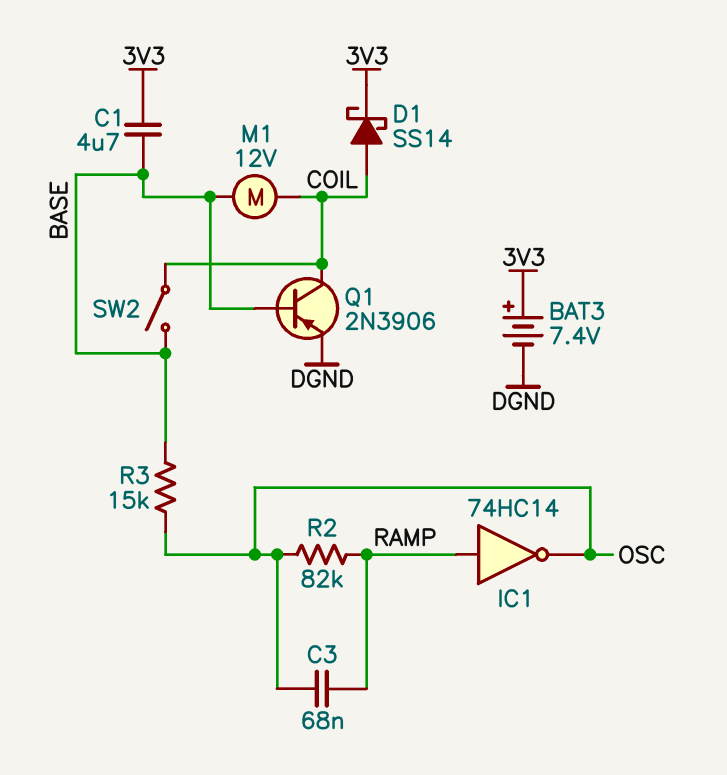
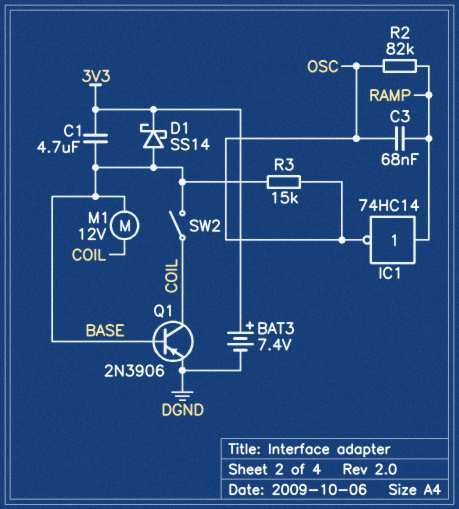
D1: schottky SS14 (A COIL, K 3V3) -> schottky SS14 (A BASE, K 3V3)

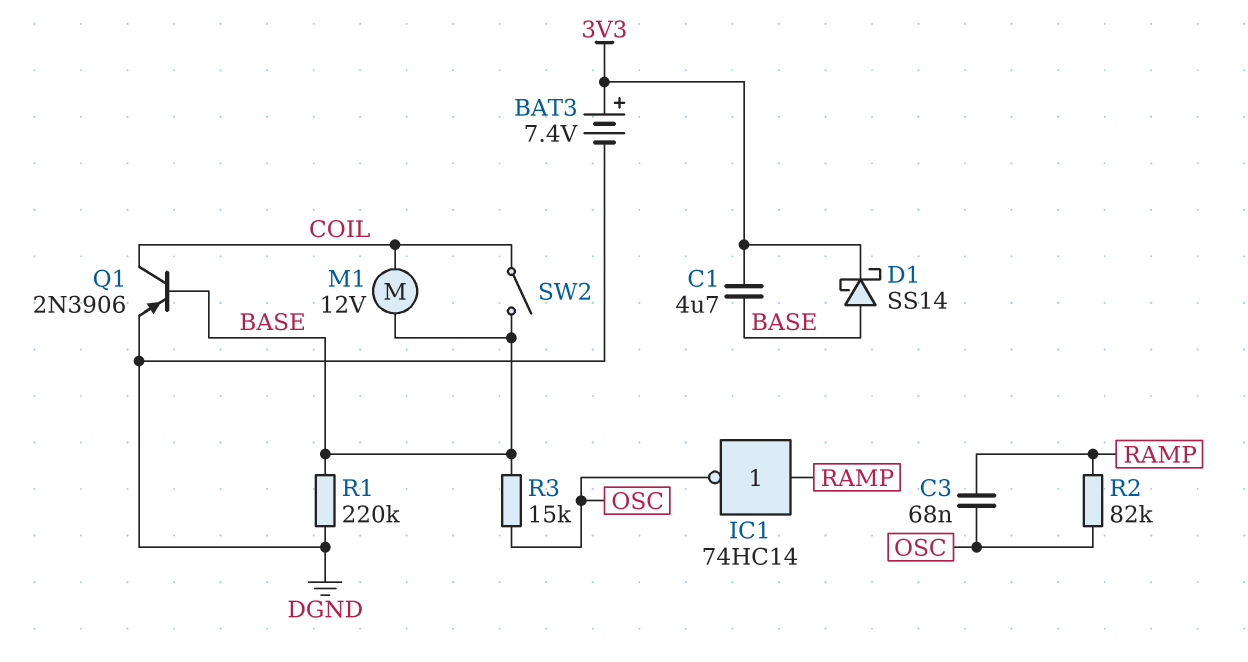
R1: none -> 220k (BASE, DGND)

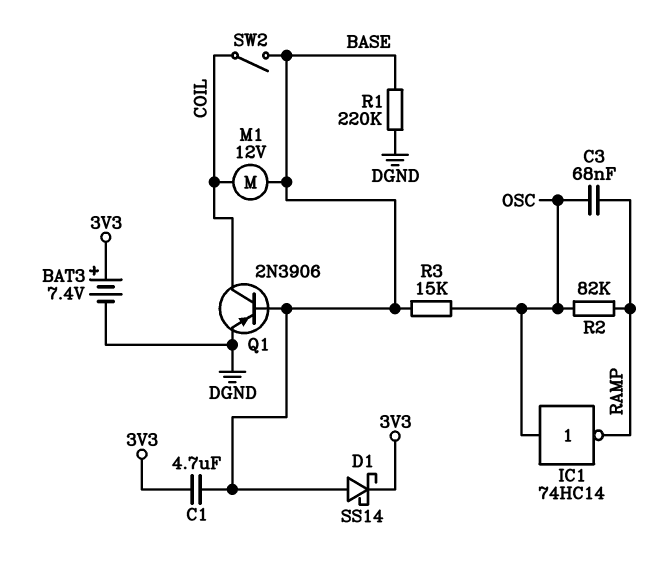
IC1: NOT 74HC14 (in RAMP, out OSC) -> NOT 74HC14 (in OSC, out RAMP)

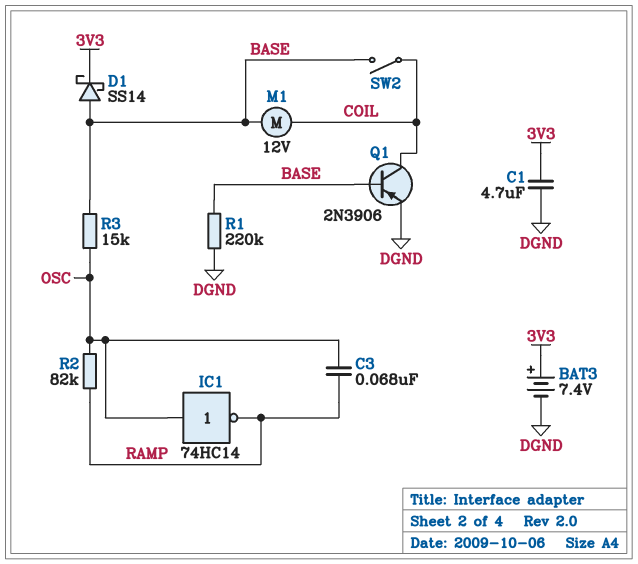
C1: 4.7uF (3V3, BASE) -> 4.7uF (3V3, DGND)

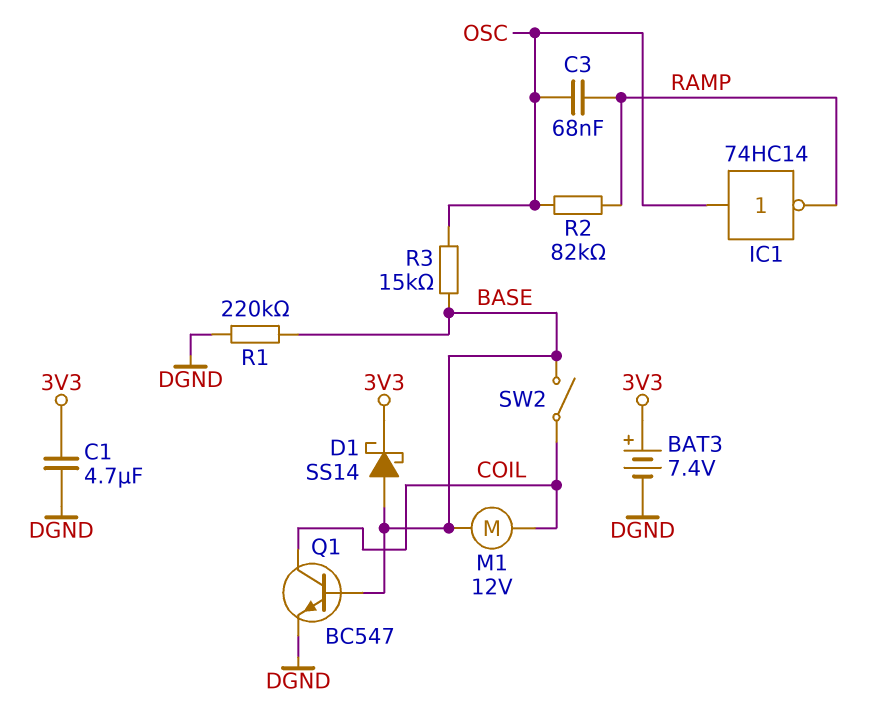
Q1: PNP 2N3906 (B BASE, C COIL, E DGND) -> NPN BC547 (B BASE, C COIL, E DGND)

